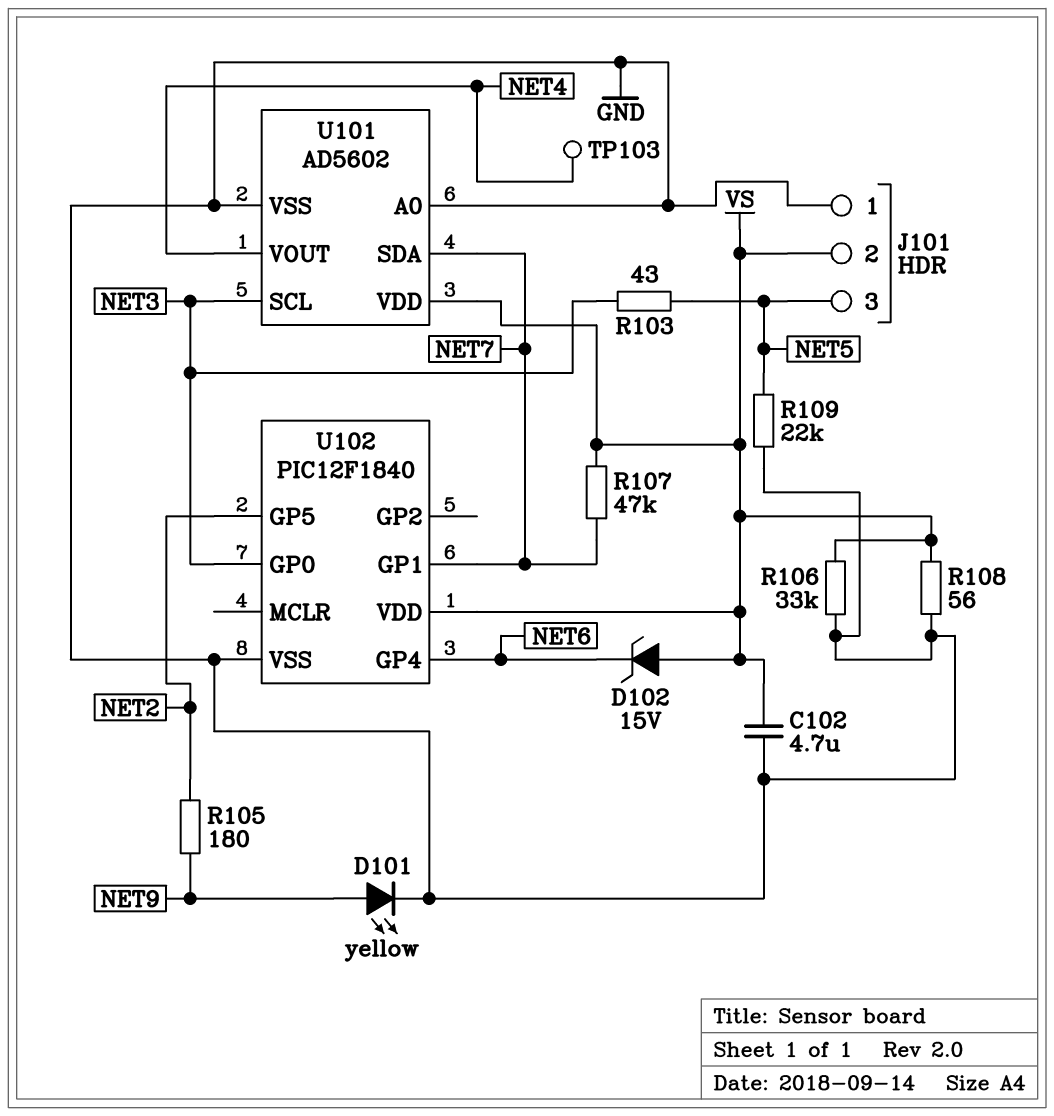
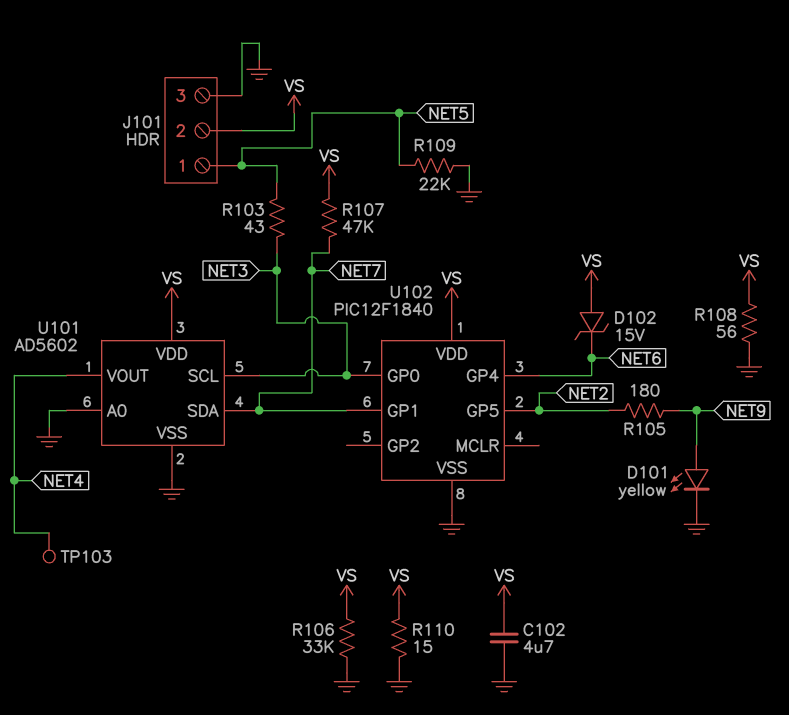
J101 pin 1: GND -> NET5
J101 pin 3: NET5 -> GND
R110: none -> 15 (GND, VS)

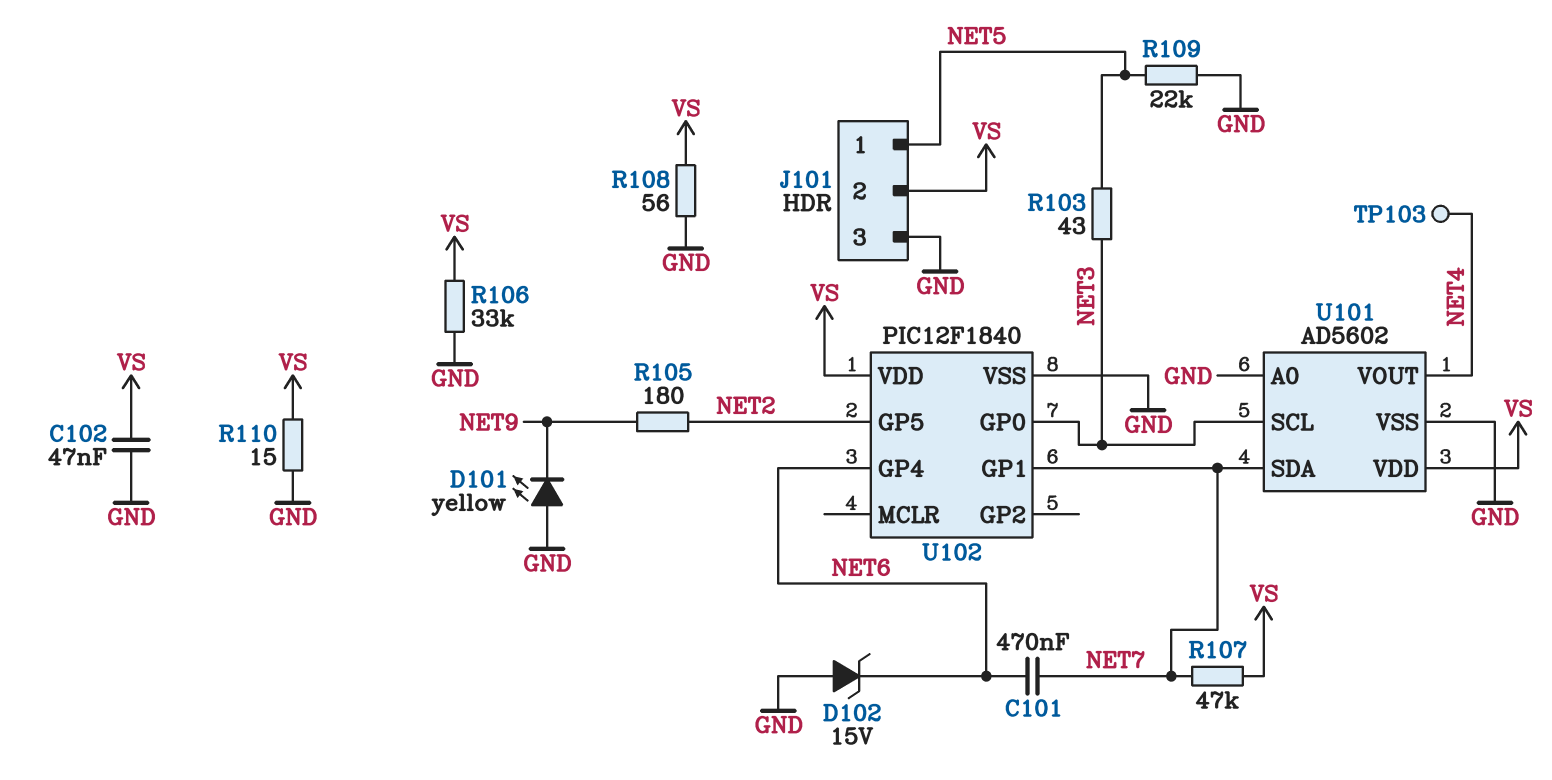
C101: none -> 470nF (NET6, NET7)
C102: 4.7uF (GND, VS) -> 47nF (GND, VS)
D101: LED yellow (A NET9, K GND) -> LED yellow (A GND, K NET9)
D102: zener 15V (A VS, K NET6) -> zener 15V (A GND, K NET6)

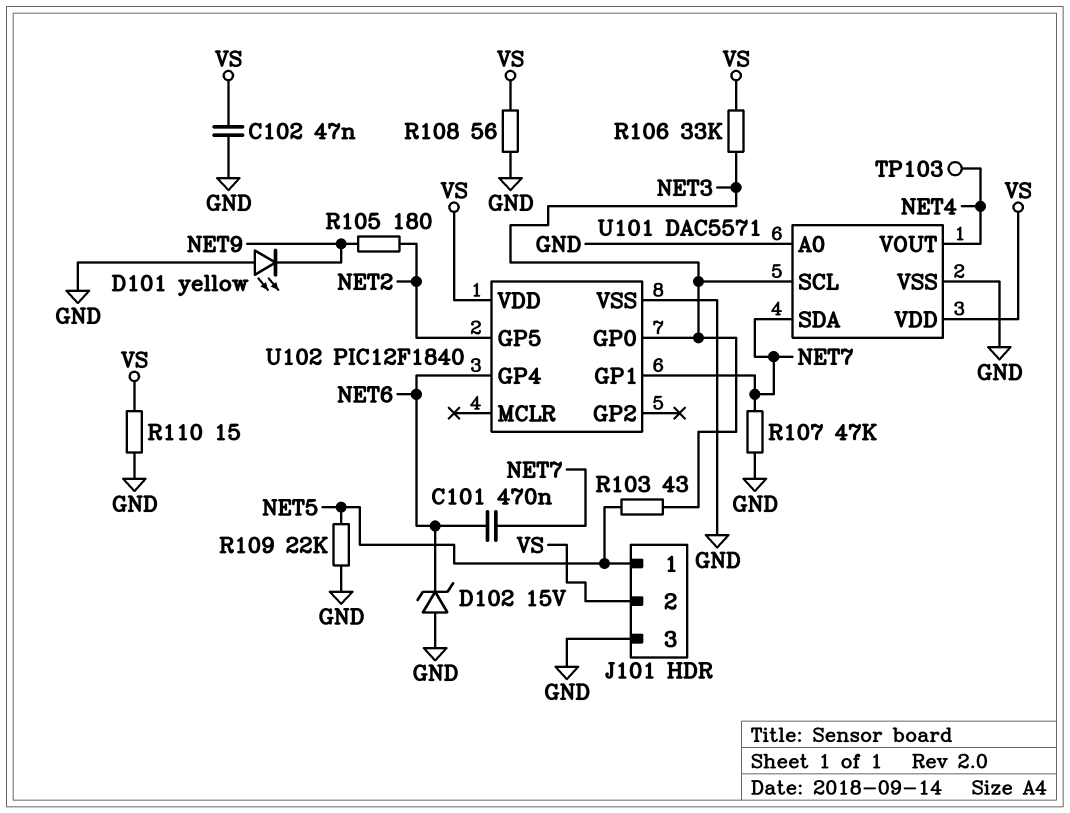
R106: 33k (GND, VS) -> 33k (NET3, VS)
R107: 47k (NET7, VS) -> 47k (GND, NET7)
U101: AD5602 -> DAC5571

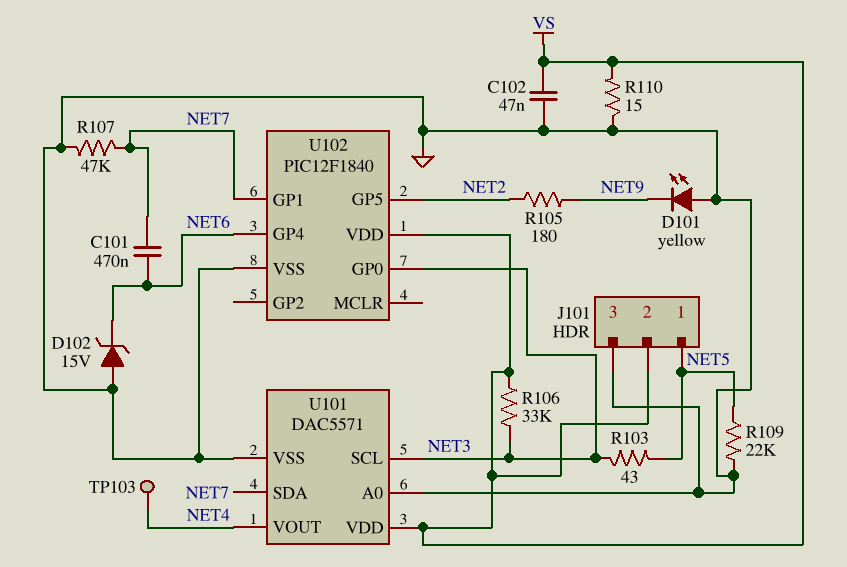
R108: 56 (GND, VS) -> none

